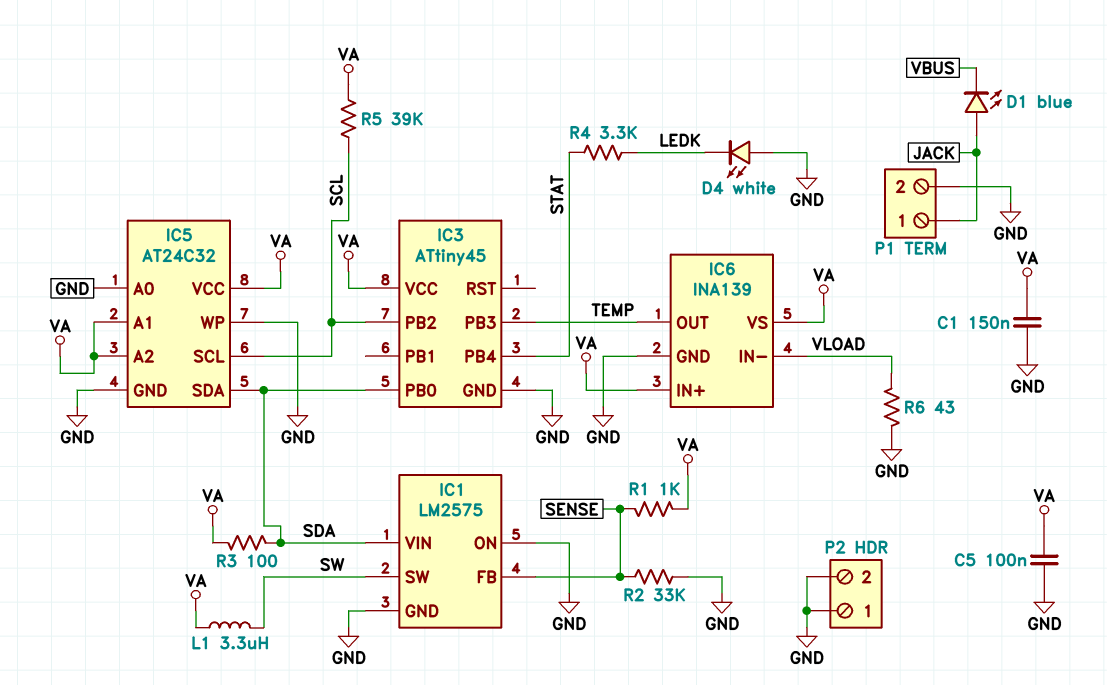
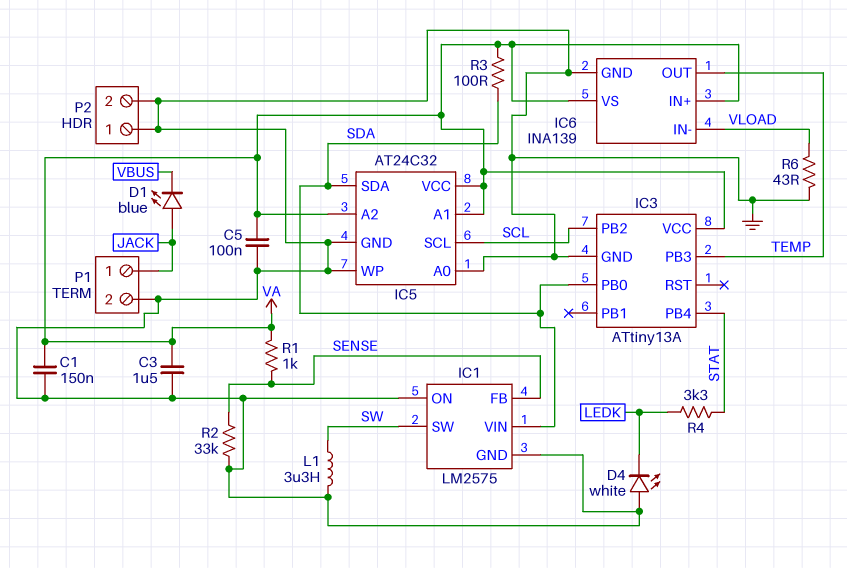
C3: none -> 1.5uF (GND, VA)
IC3: ATtiny45 -> ATtiny13A
L1: 3.3uH (SW, VA) -> 3.3uH (GND, SW)
R5: 39k (SCL, VA) -> none

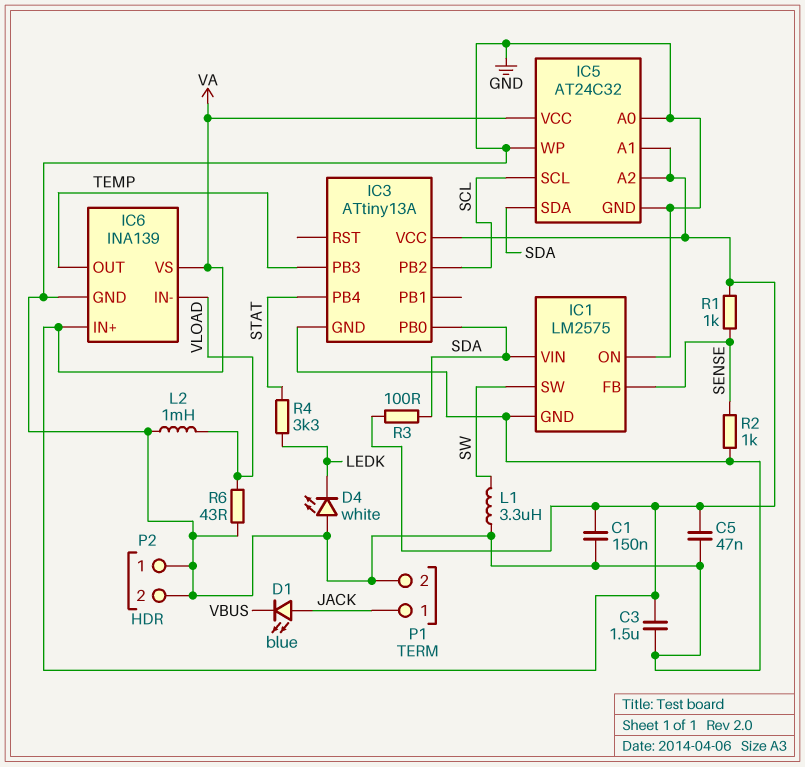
C5: 100nF (GND, VA) -> 47nF (GND, VA)
L2: none -> 1mH (GND, VLOAD)
R2: 33k (GND, SENSE) -> 1k (GND, SENSE)

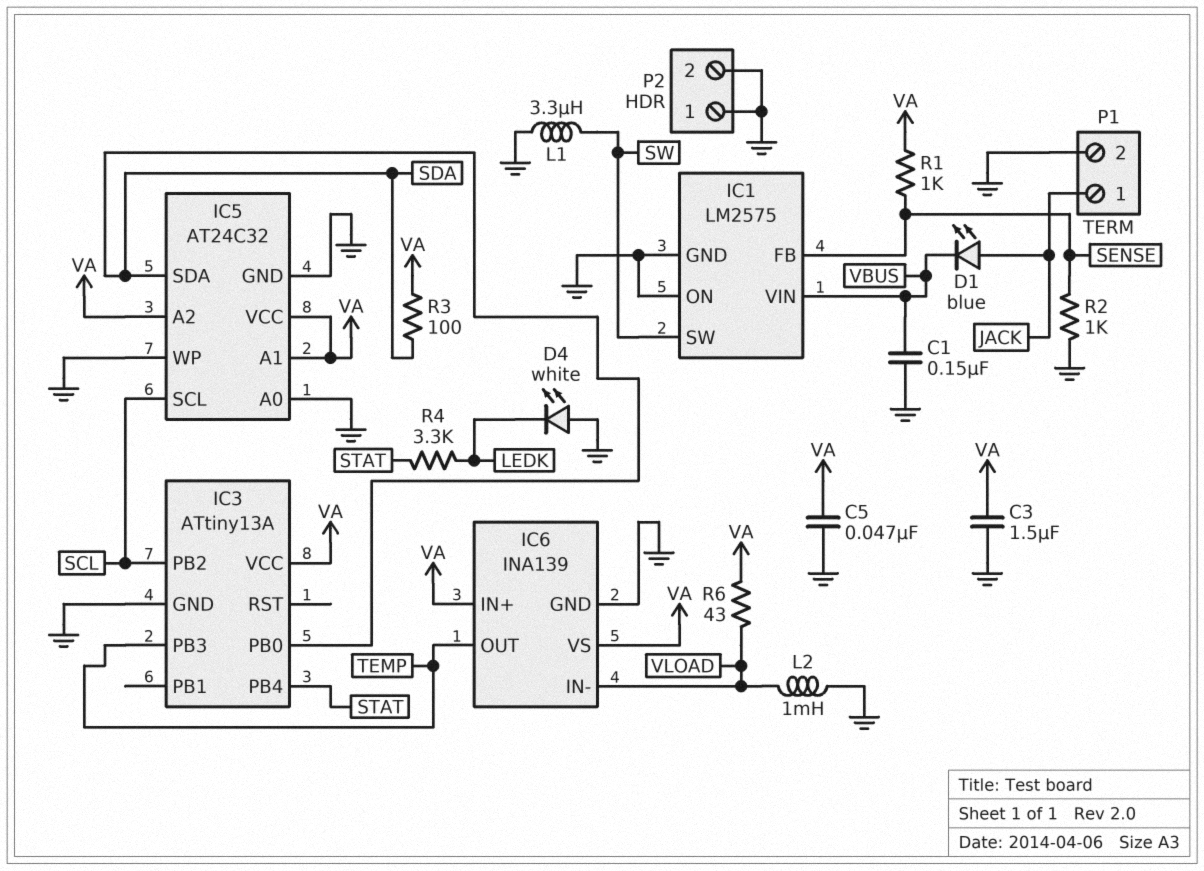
C1: 150nF (GND, VA) -> 150nF (GND, VBUS)
IC1 pin VIN: SDA -> VBUS
R6: 43 (GND, VLOAD) -> 43 (VA, VLOAD)

